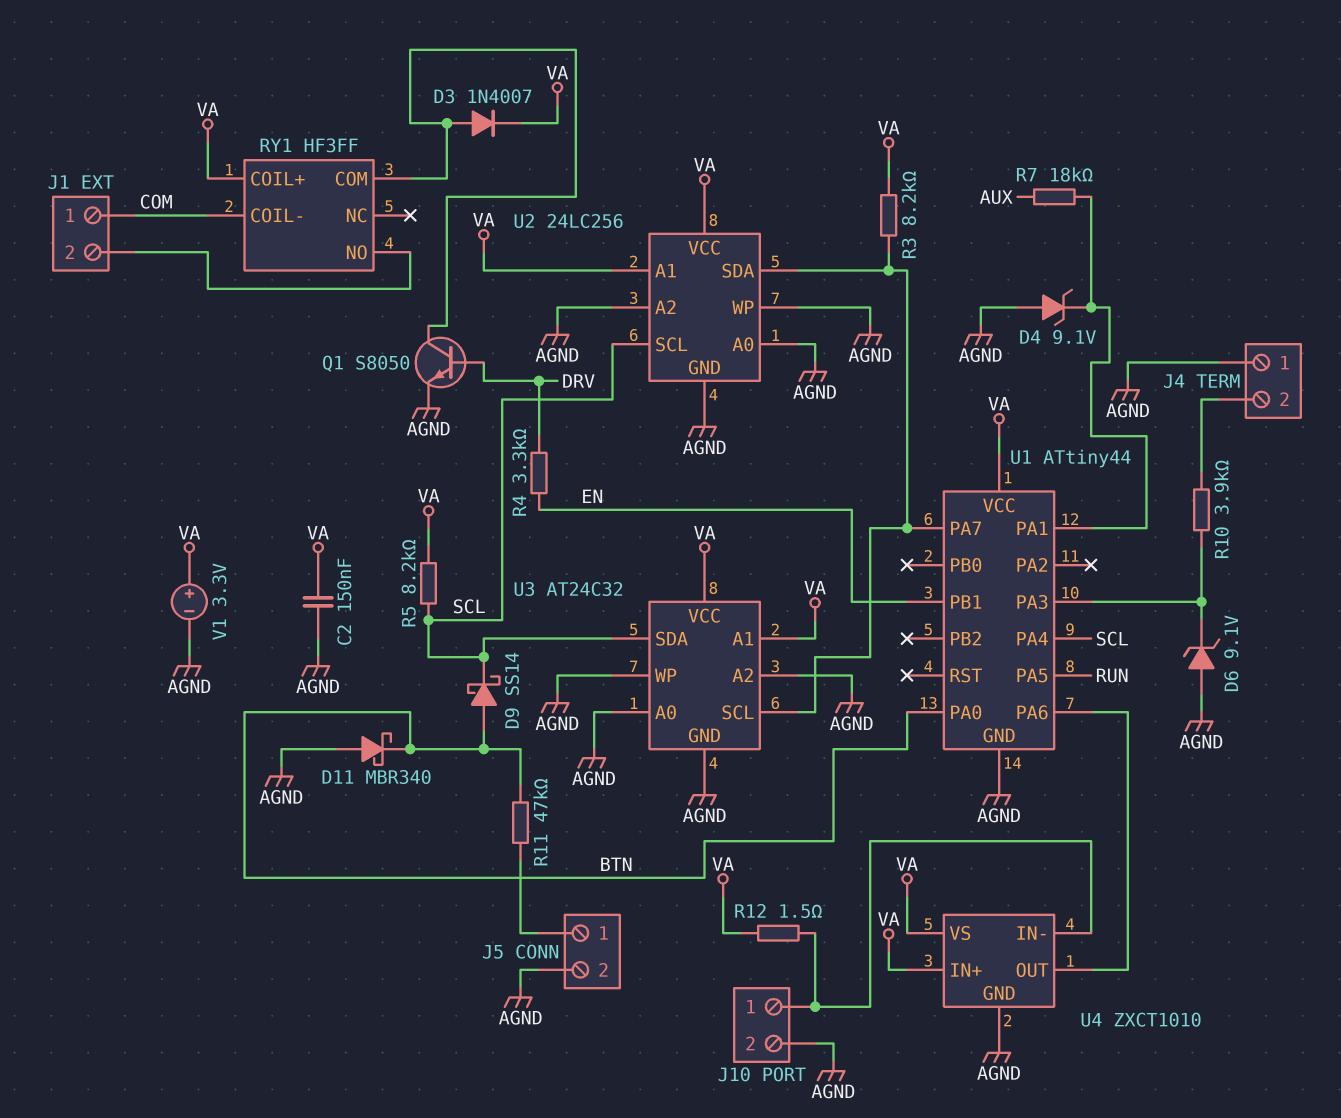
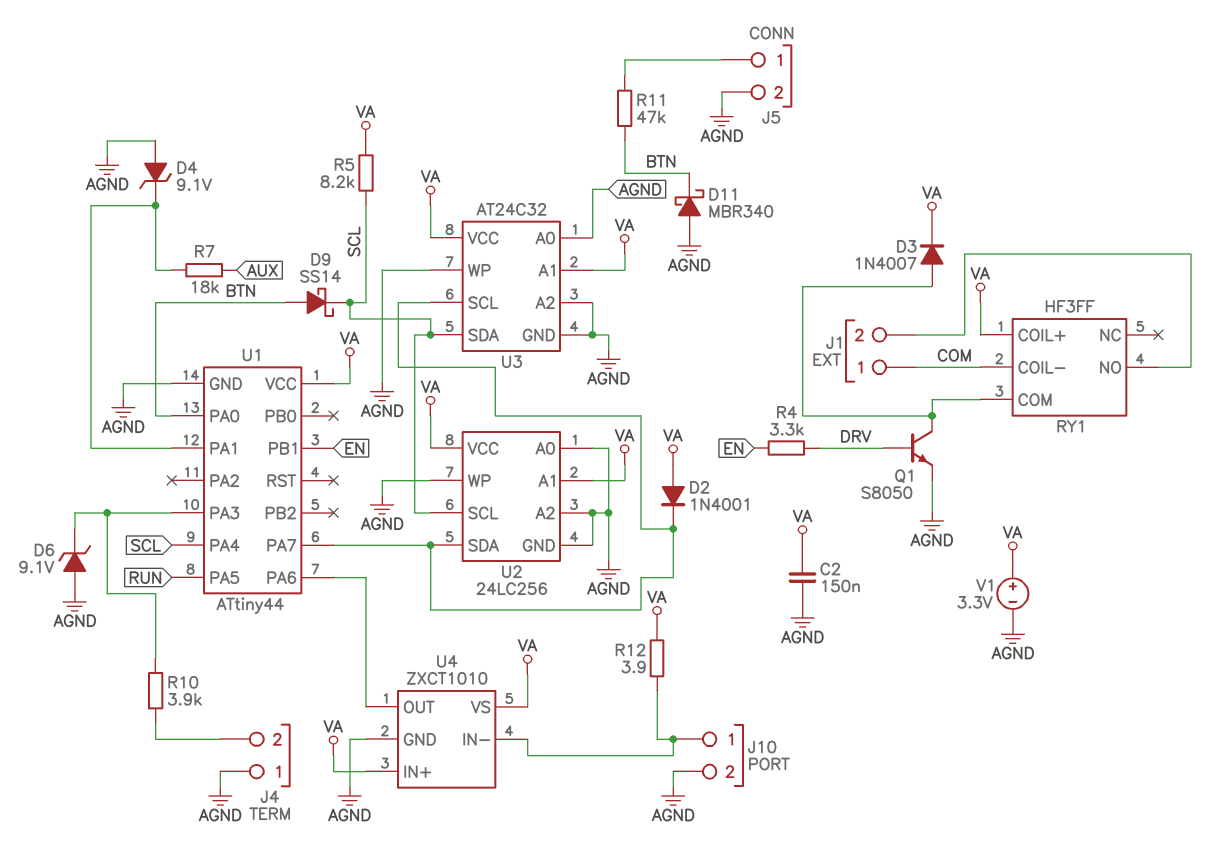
D2: none -> diode 1N4001 (A VA, K U1/PA7)
R3: 8.2k (U1/PA7, VA) -> none
R12: 1.5 (J10/1, VA) -> 3.9 (J10/1, VA)

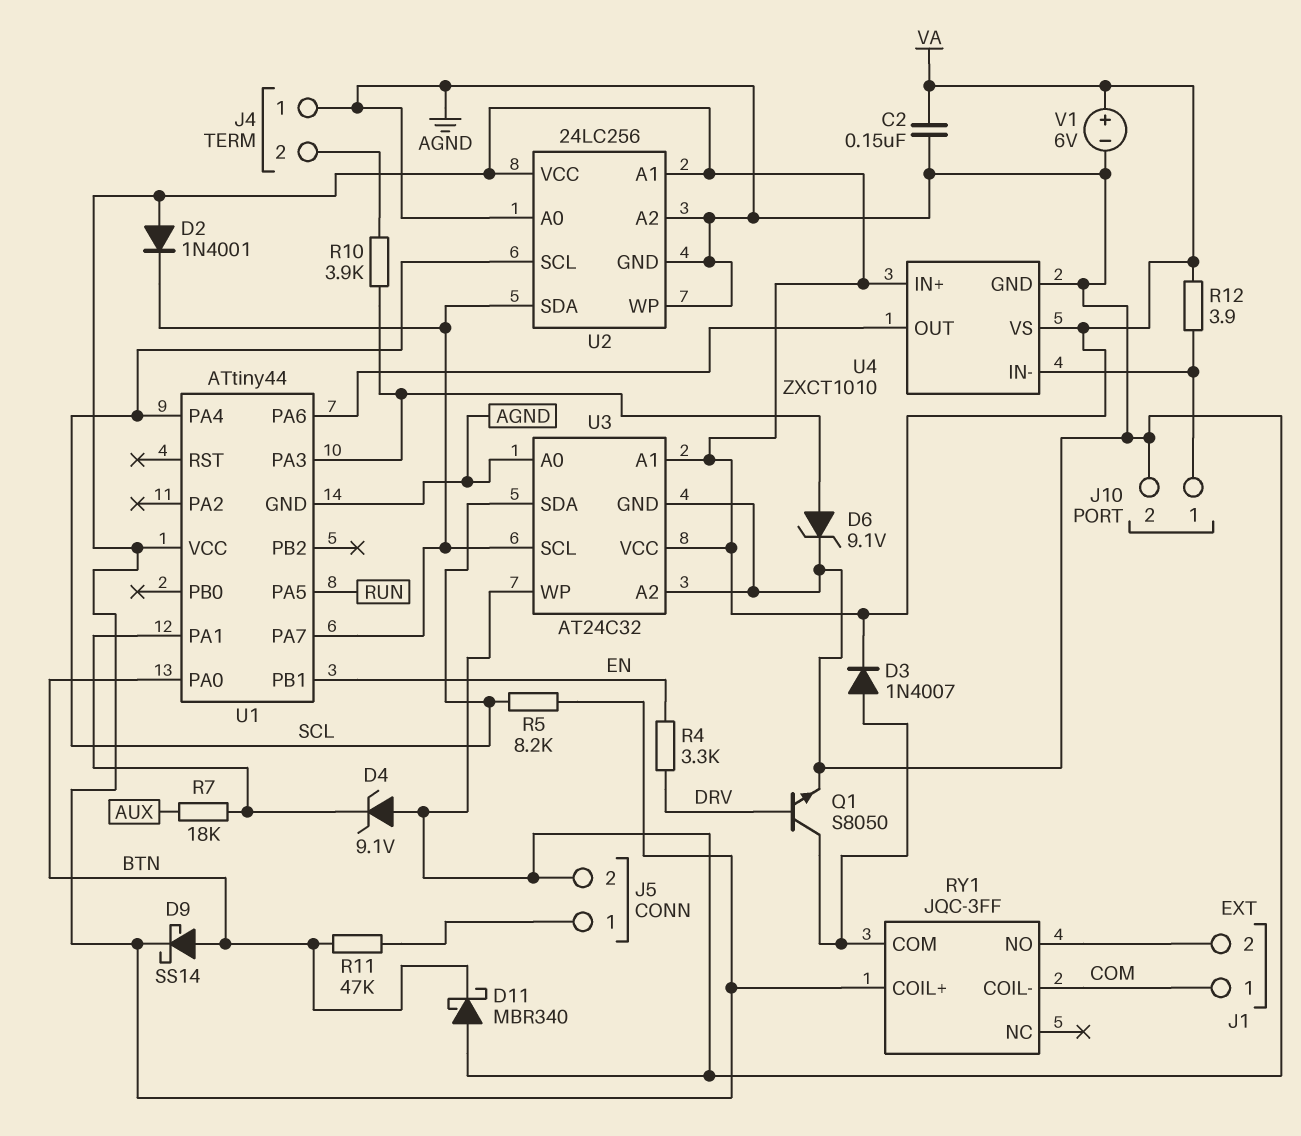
D6: zener 9.1V (A AGND, K U1/PA3) -> zener 9.1V (A U1/PA3, K AGND)
D9: schottky SS14 (A BTN, K SCL) -> schottky SS14 (A BTN, K VA)
RY1: HF3FF -> JQC-3FF
V1: 3.3V (plus VA, minus AGND) -> 6V (plus VA, minus AGND)

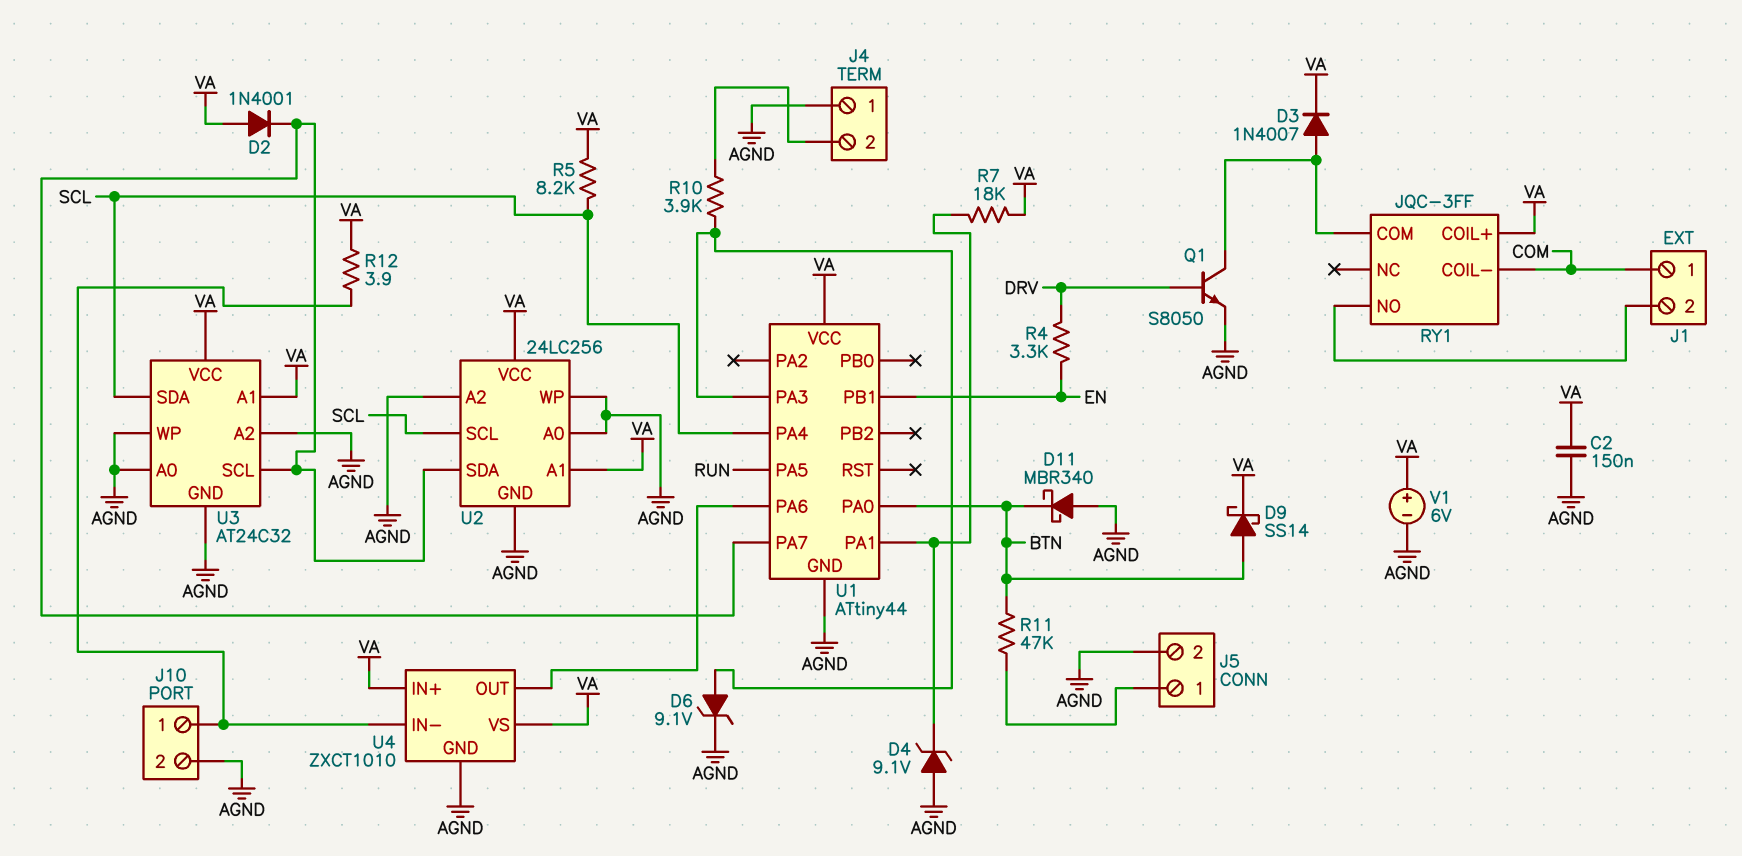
R7: 18k (AUX, U1/PA1) -> 18k (U1/PA1, VA)

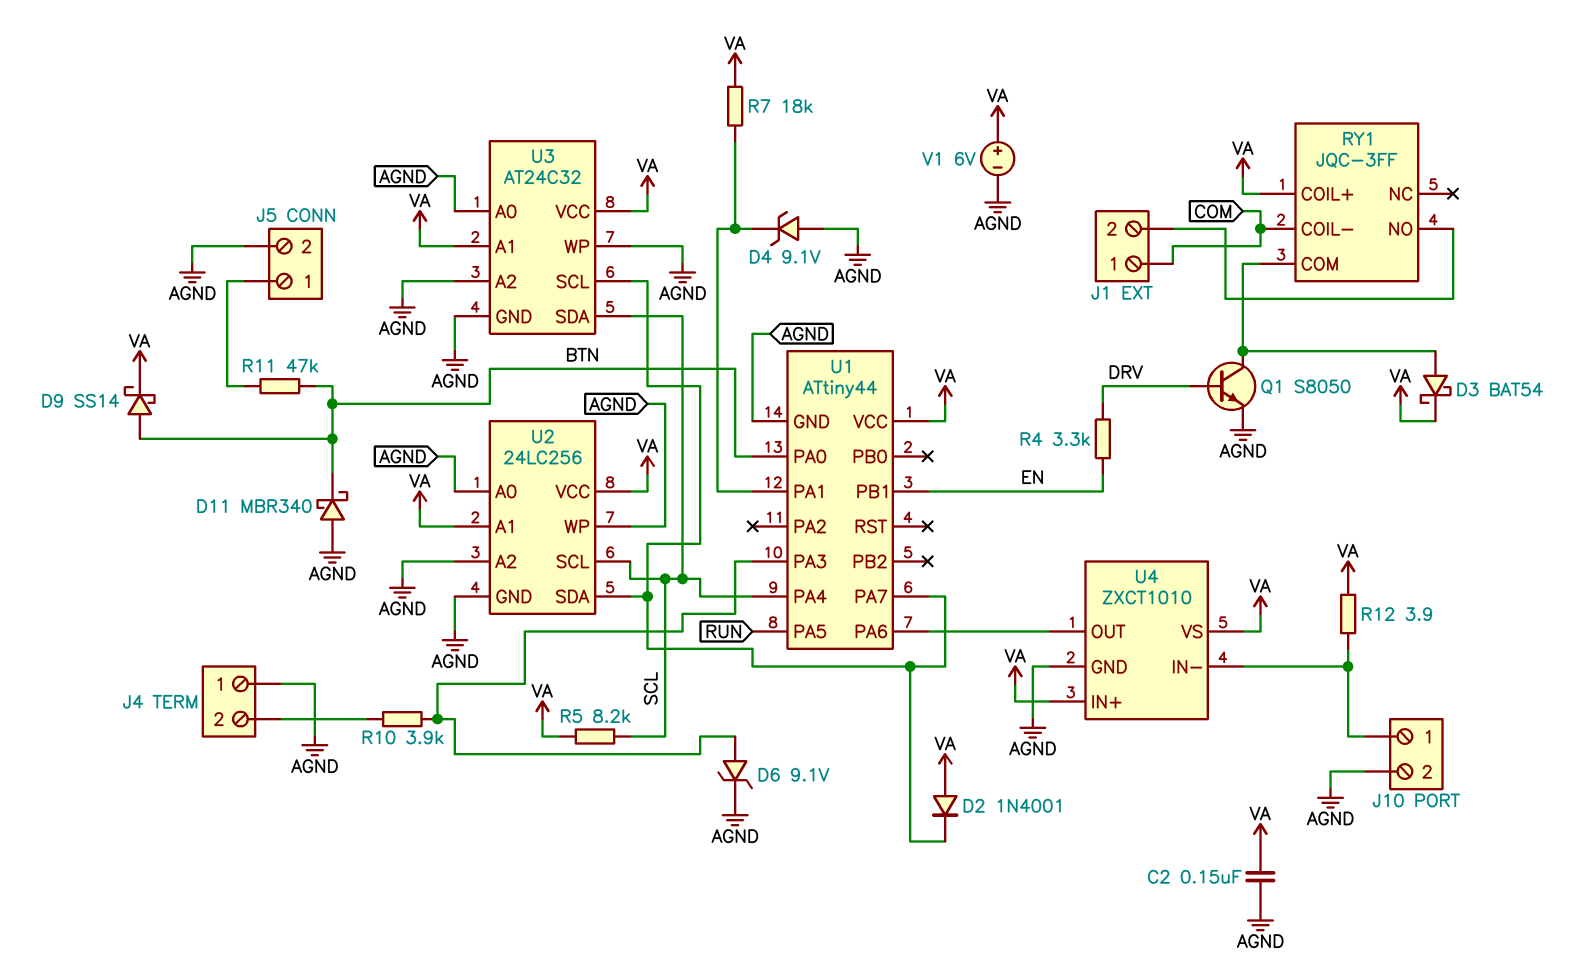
D3: diode 1N4007 (A RY1/COM, K VA) -> schottky BAT54 (A RY1/COM, K VA)

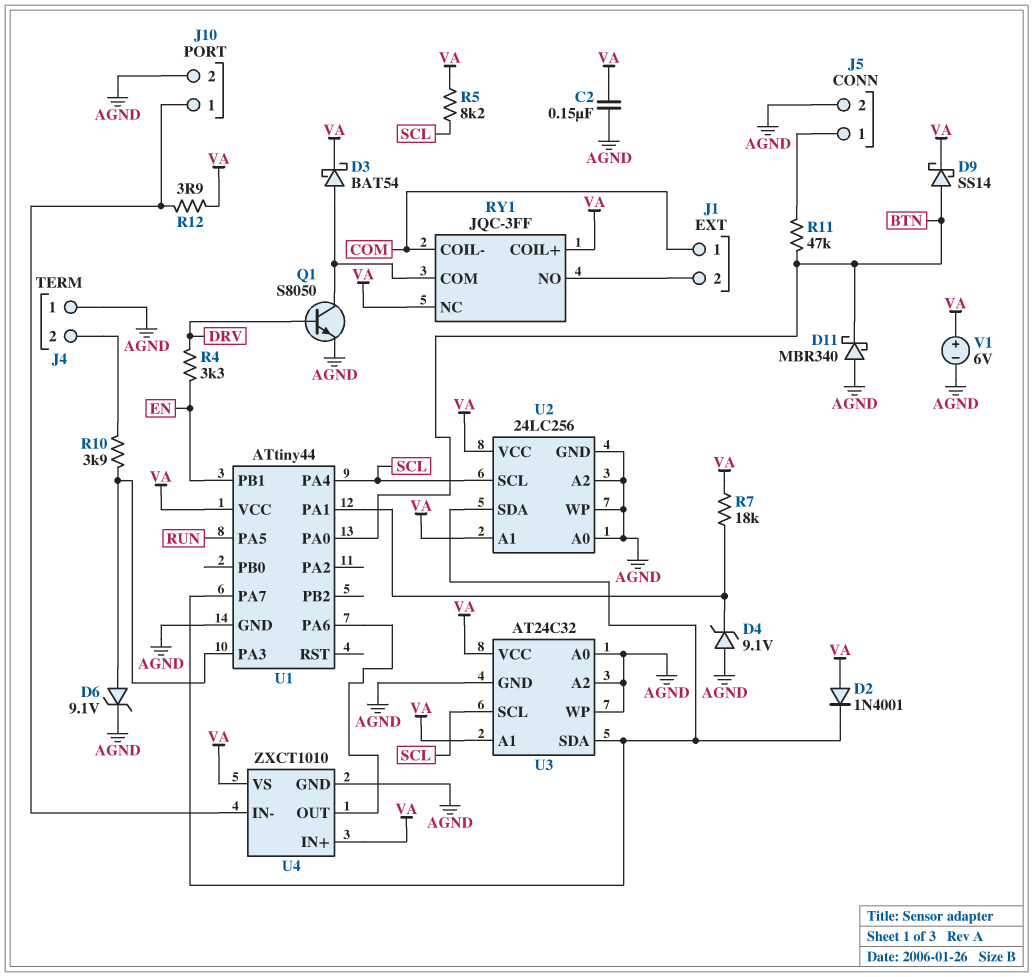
RY1 pin NC: none -> VA
U3 pin SCL: U1/PA7 -> SCL
U3 pin SDA: SCL -> U1/PA7

